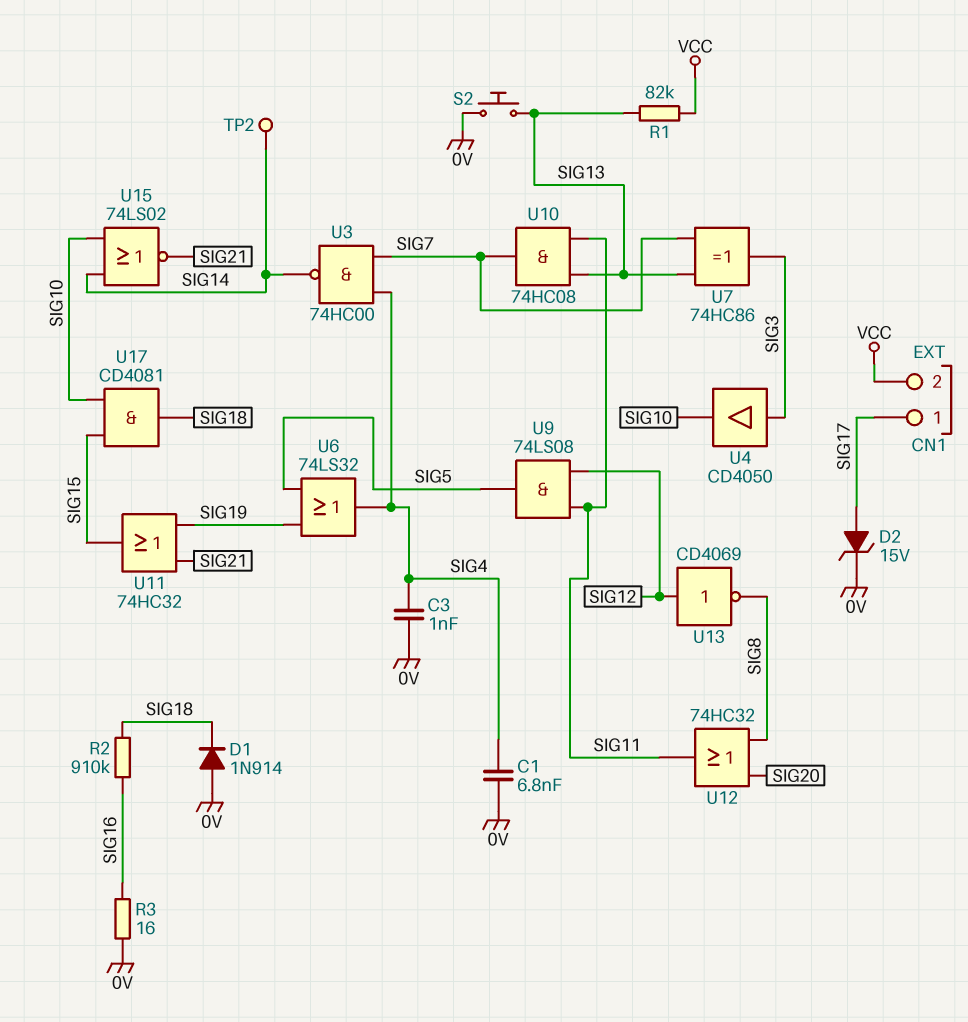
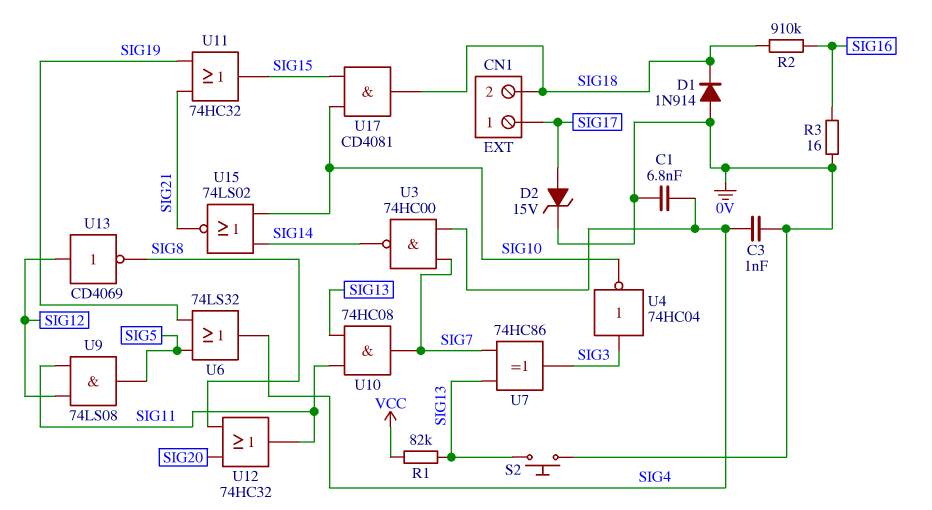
CN1 pin 2: VCC -> SIG18
TP2: test point (SIG14) -> none
U4: buffer CD4050 (in SIG3, out SIG10) -> NOT 74HC04 (in SIG3, out SIG10)

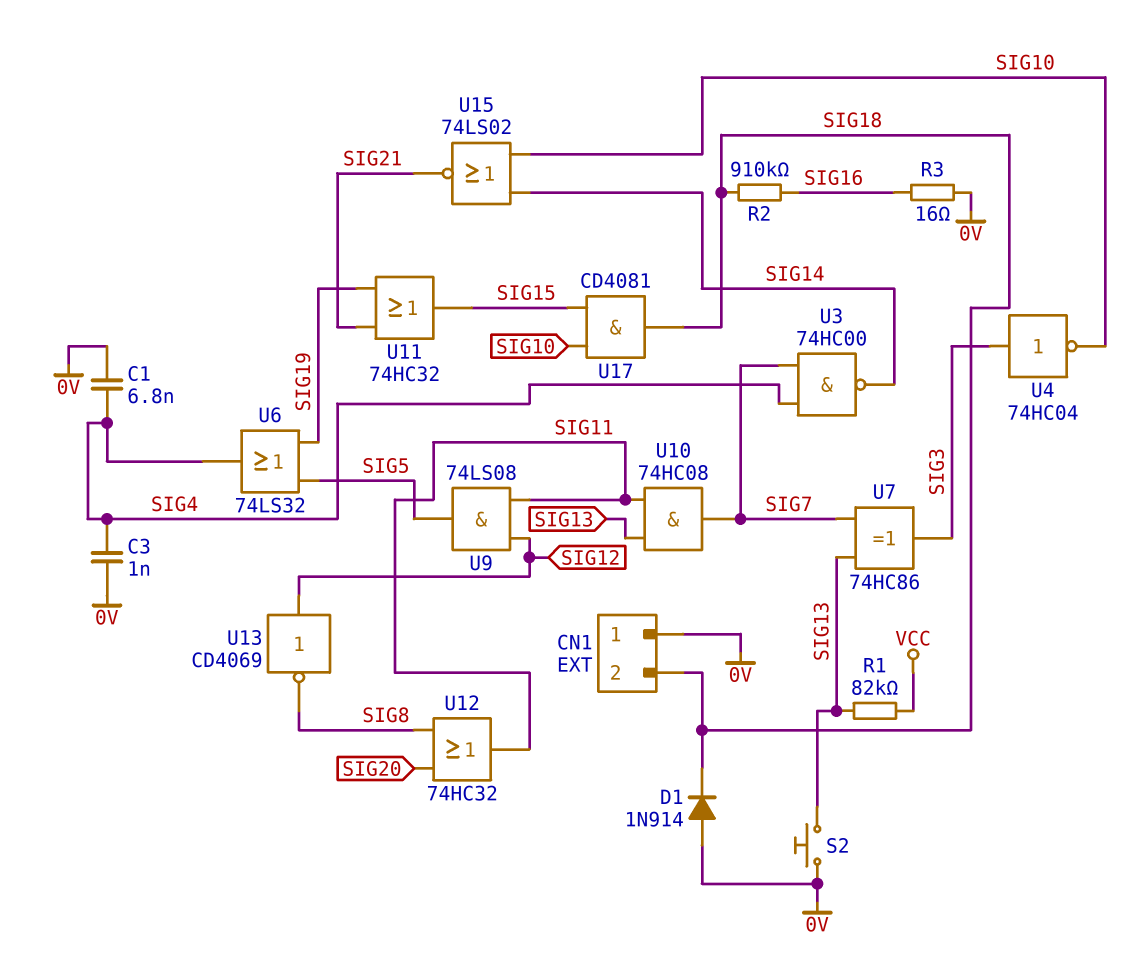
CN1 pin 1: SIG17 -> 0V
D2: zener 15V (A SIG17, K 0V) -> none

